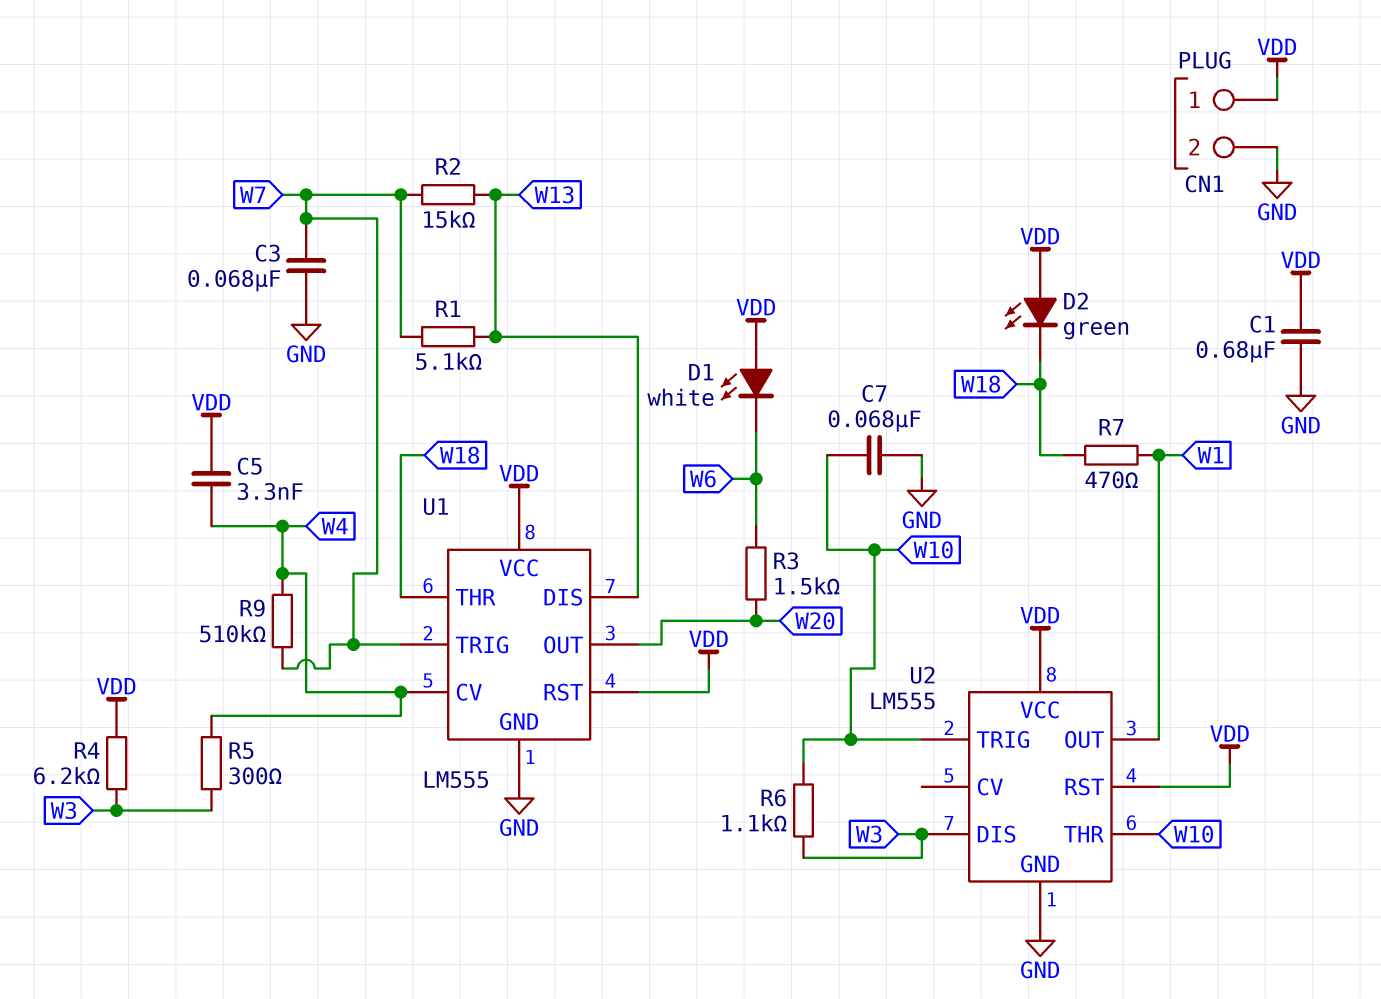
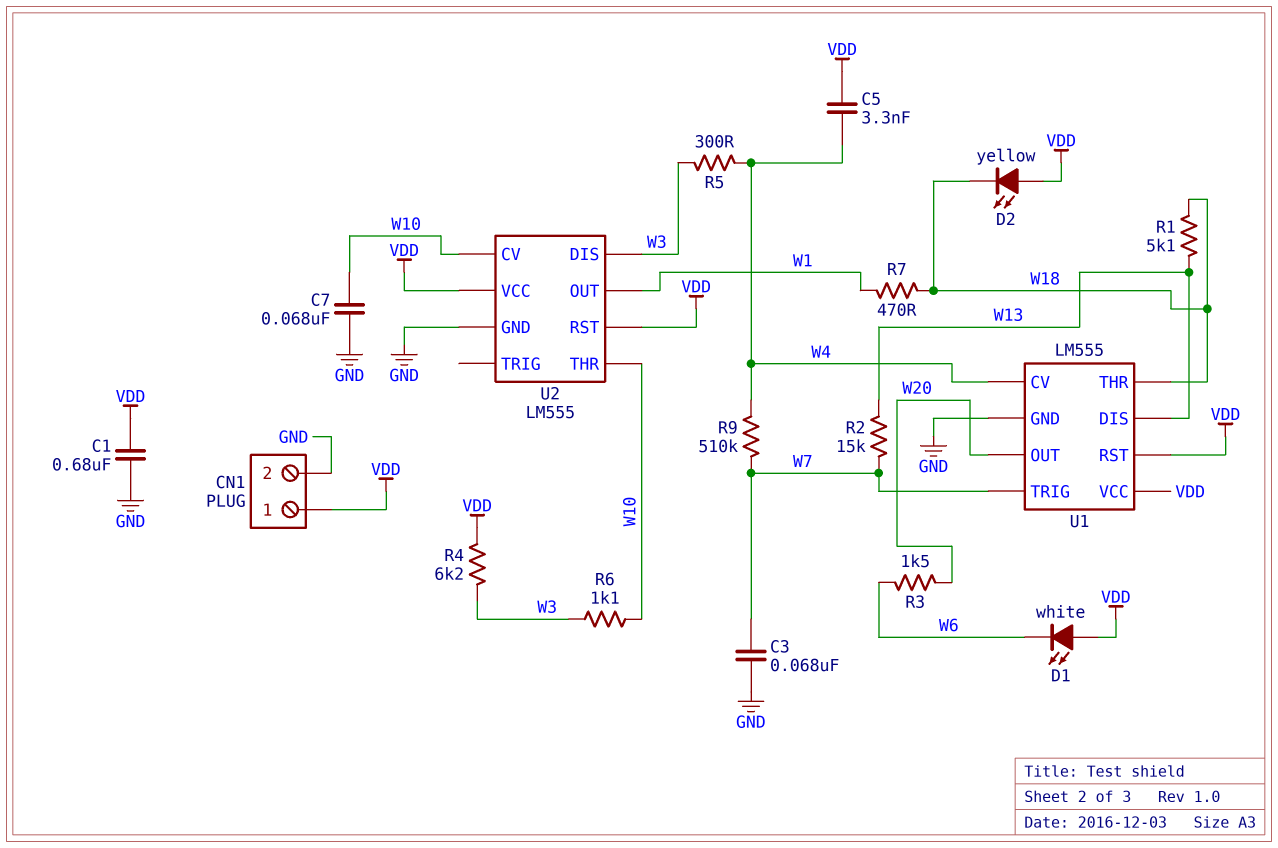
D2: LED green (A VDD, K W18) -> LED yellow (A VDD, K W18)
R1: 5.1k (W7, W13) -> 5.1k (W13, W18)
U2 pin CV: none -> W10
U2 pin TRIG: W10 -> none

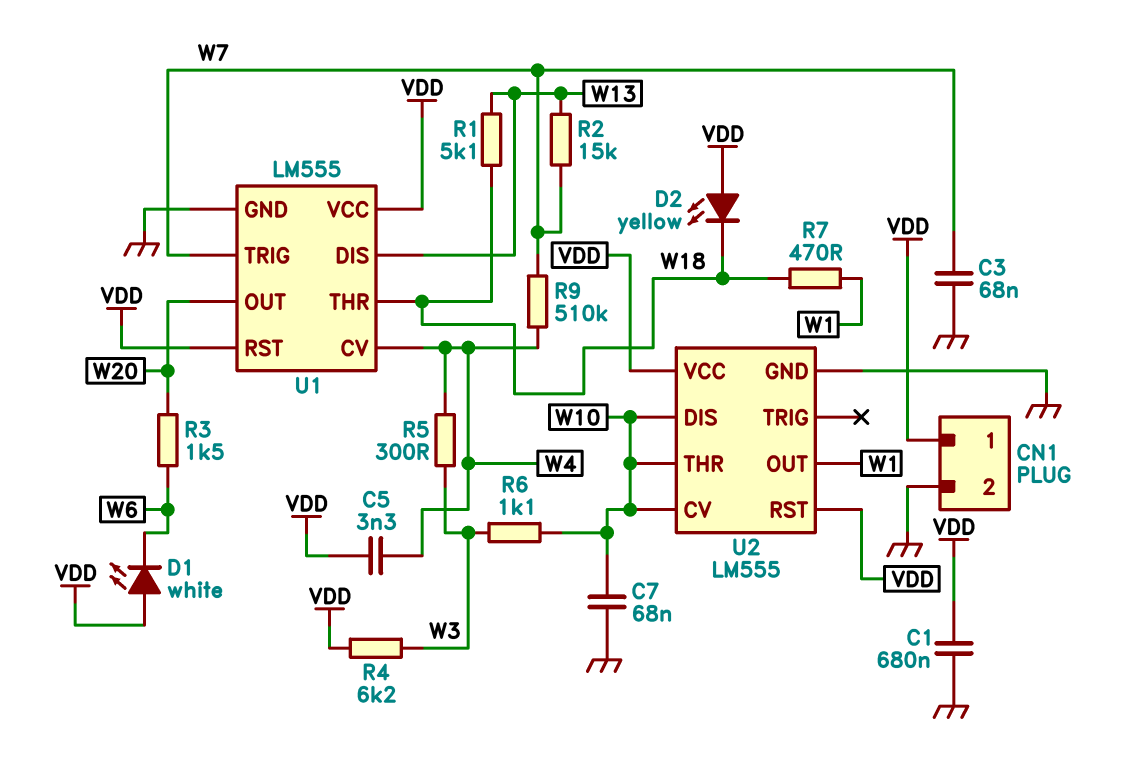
U2 pin DIS: W3 -> W10

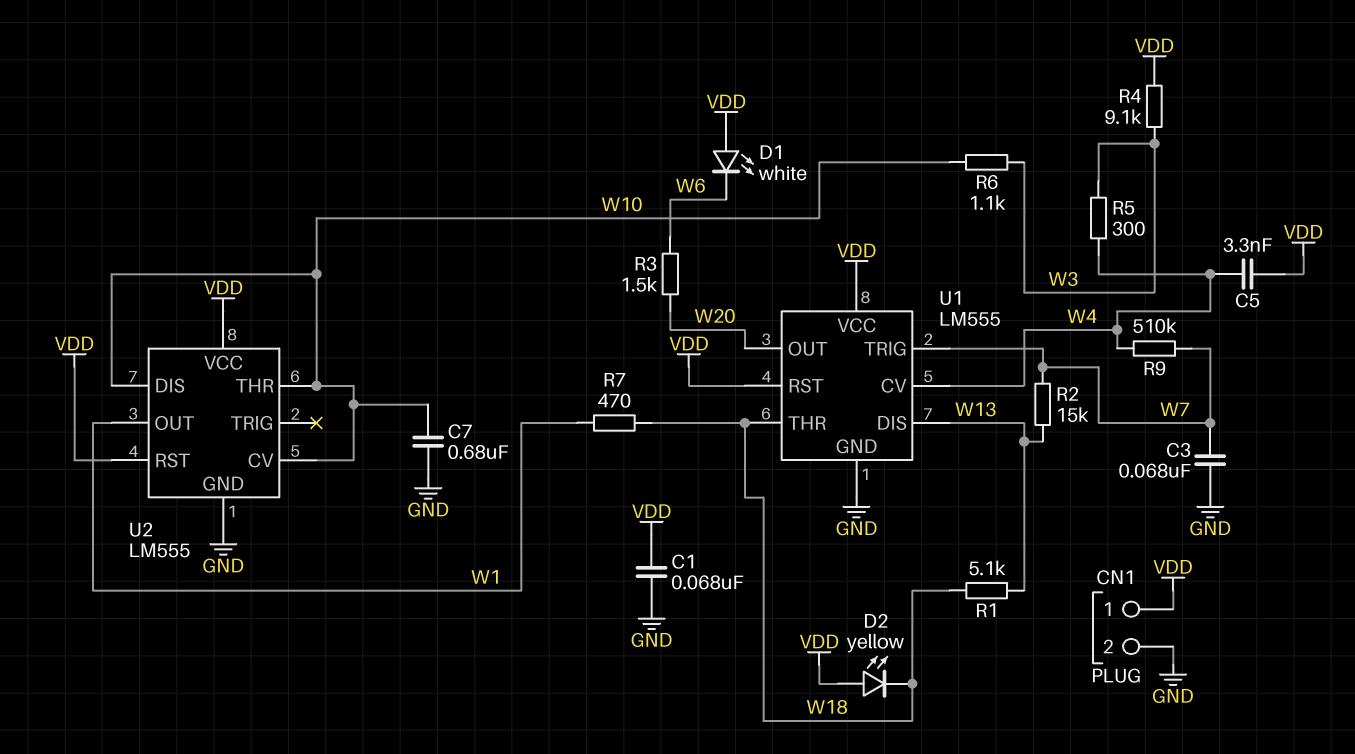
C1: 680nF (GND, VDD) -> 68nF (GND, VDD)
C7: 68nF (GND, W10) -> 680nF (GND, W10)
R4: 6.2k (VDD, W3) -> 9.1k (VDD, W3)

